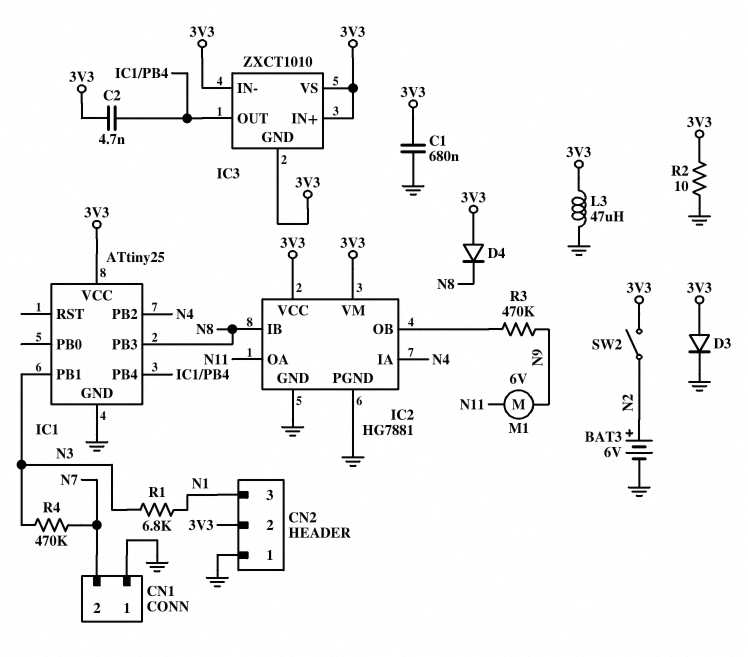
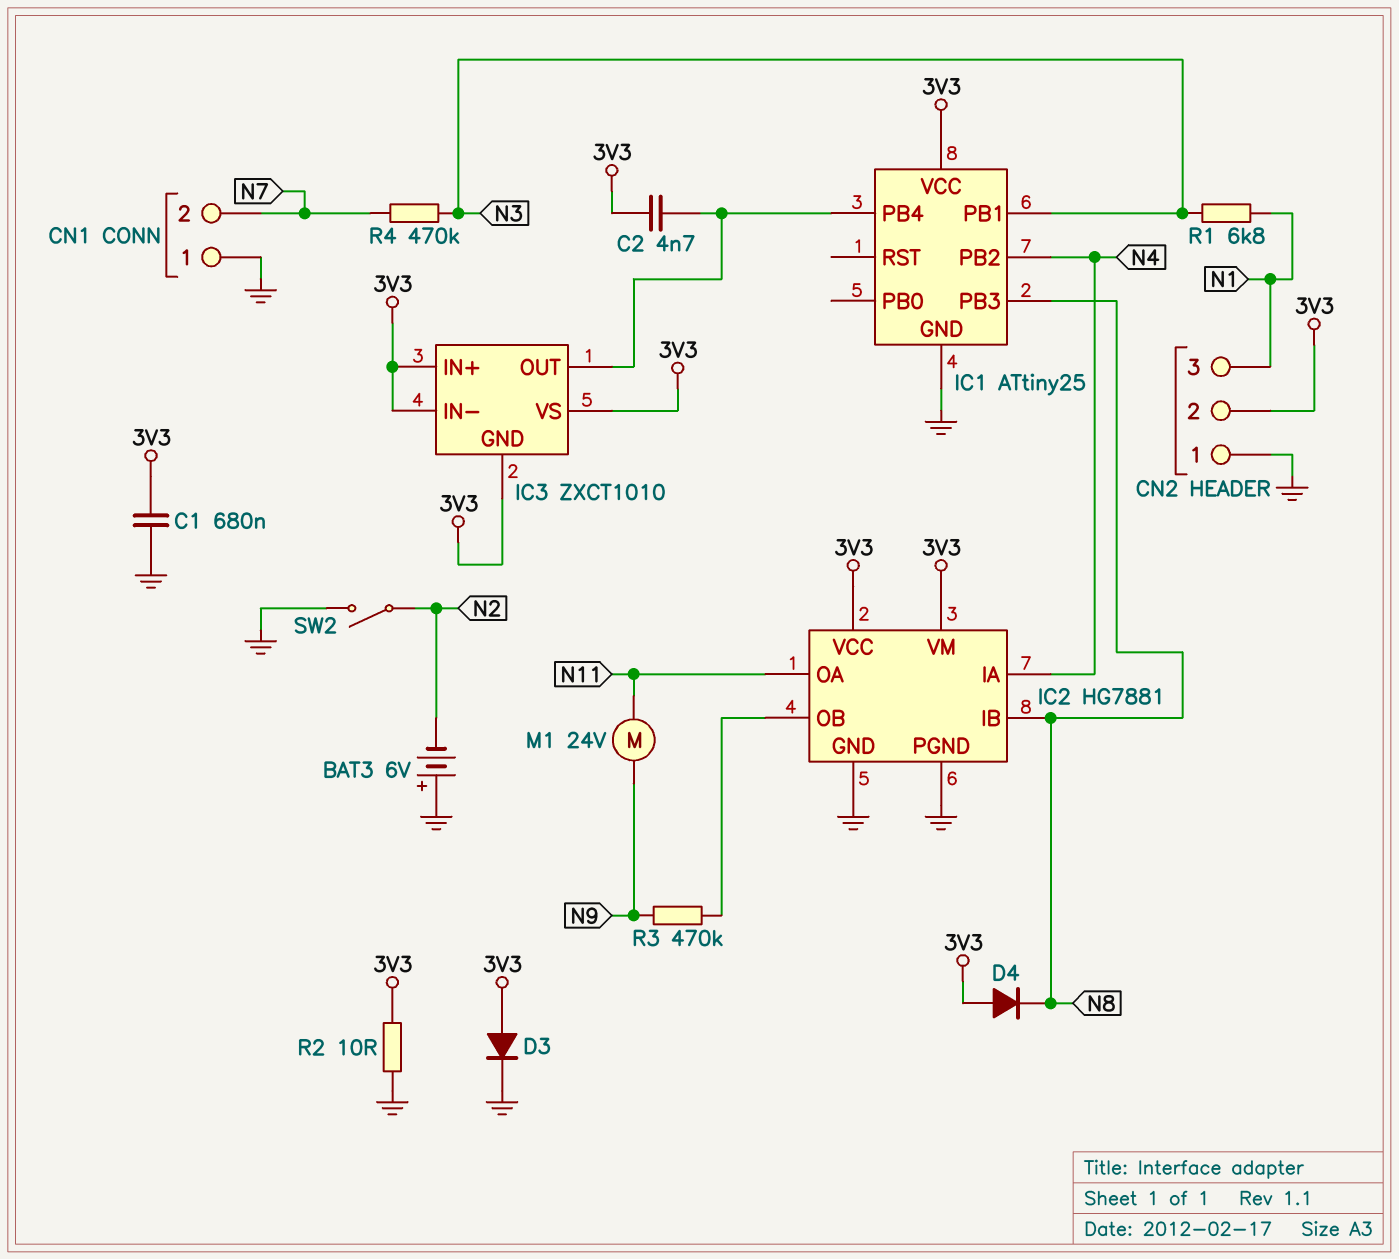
BAT3: 6V (plus N2, minus GND) -> 6V (plus GND, minus N2)
L3: 47uH (3V3, GND) -> none
M1: motor 6V (N9, N11) -> motor 24V (N9, N11)
SW2: switch (3V3, N2) -> switch (GND, N2)

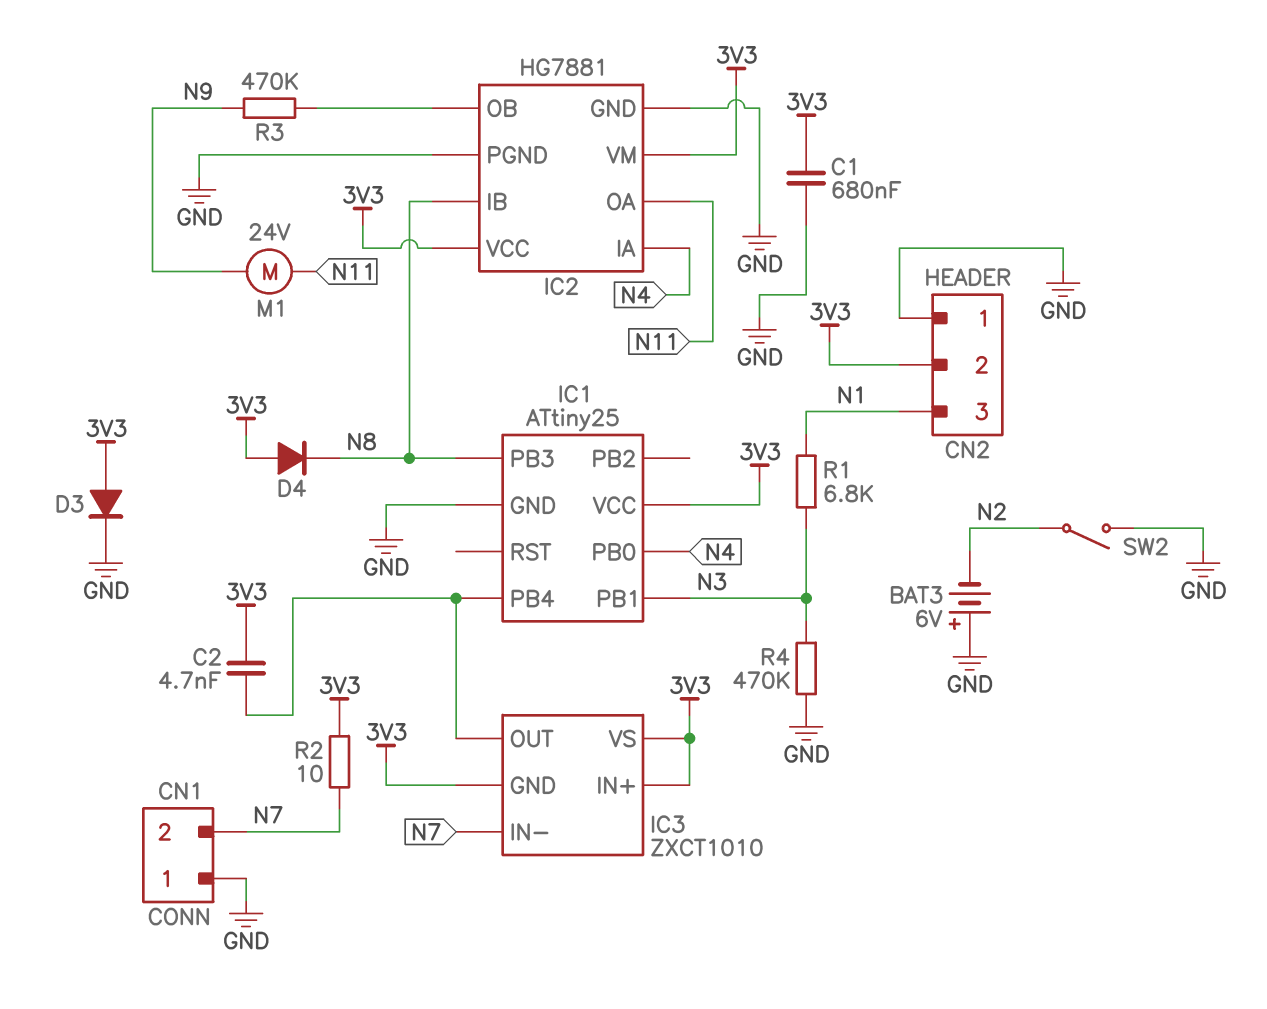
IC1 pin PB0: none -> N4
IC1 pin PB2: N4 -> none
IC3 pin IN-: 3V3 -> N7
R2: 10 (3V3, GND) -> 10 (3V3, N7)
R4: 470k (N3, N7) -> 470k (GND, N3)

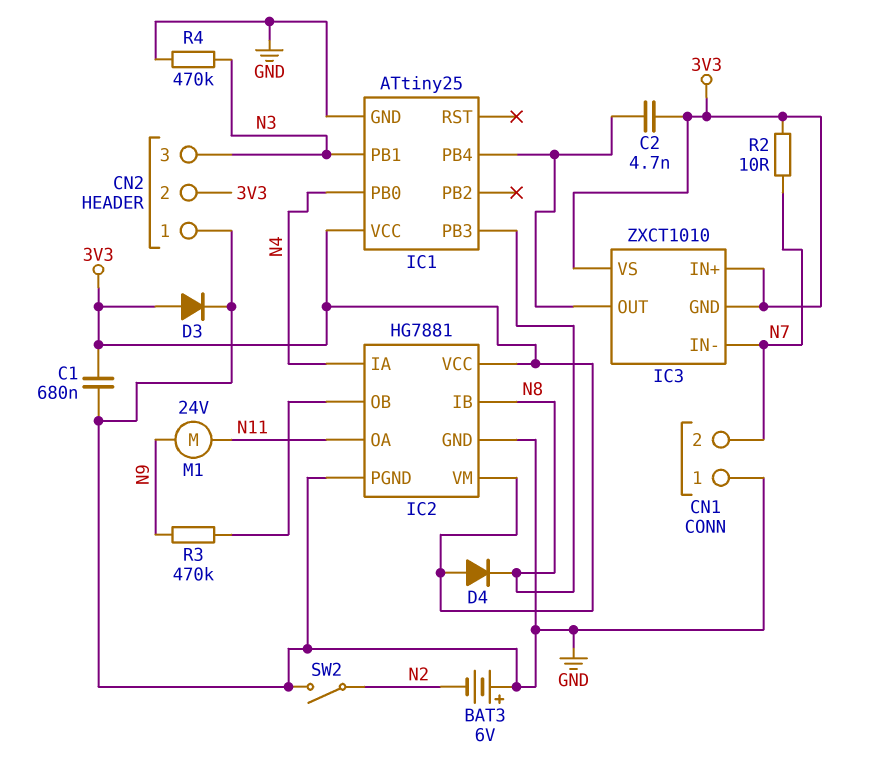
CN2 pin 3: N1 -> N3
R1: 6.8k (N1, N3) -> none

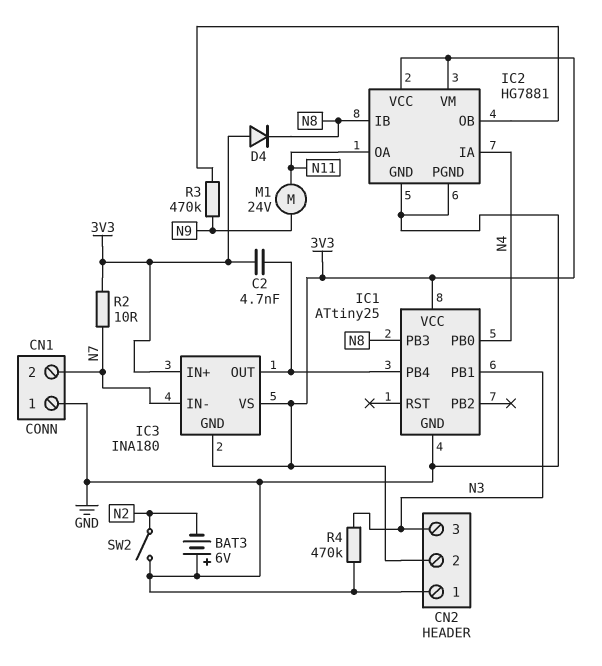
C1: 680nF (3V3, GND) -> none
D3: diode (A 3V3, K GND) -> none
IC3: ZXCT1010 -> INA180

